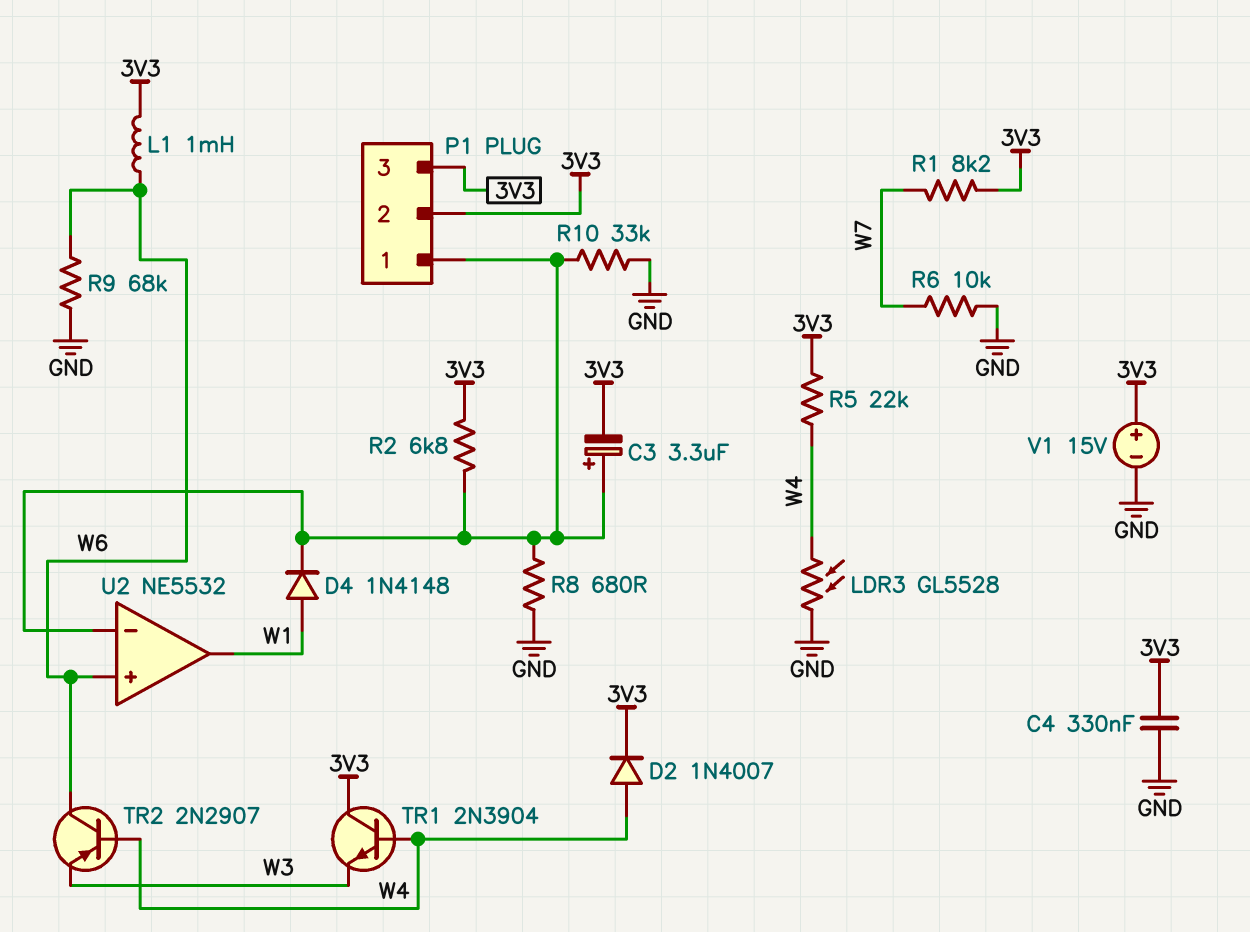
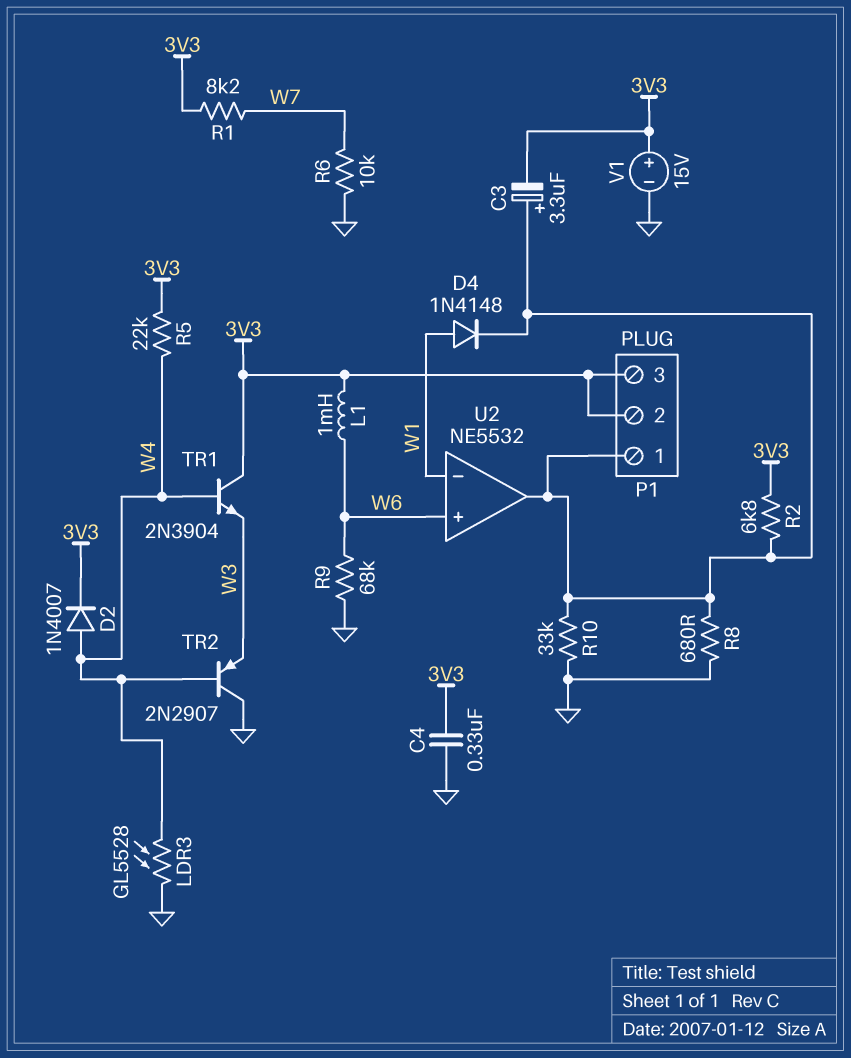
TR2: PNP 2N2907 (B W4, C W6, E W3) -> PNP 2N2907 (B W4, C GND, E W3)
U2 pin in-: P1/1 -> W1
U2 pin out: W1 -> P1/1

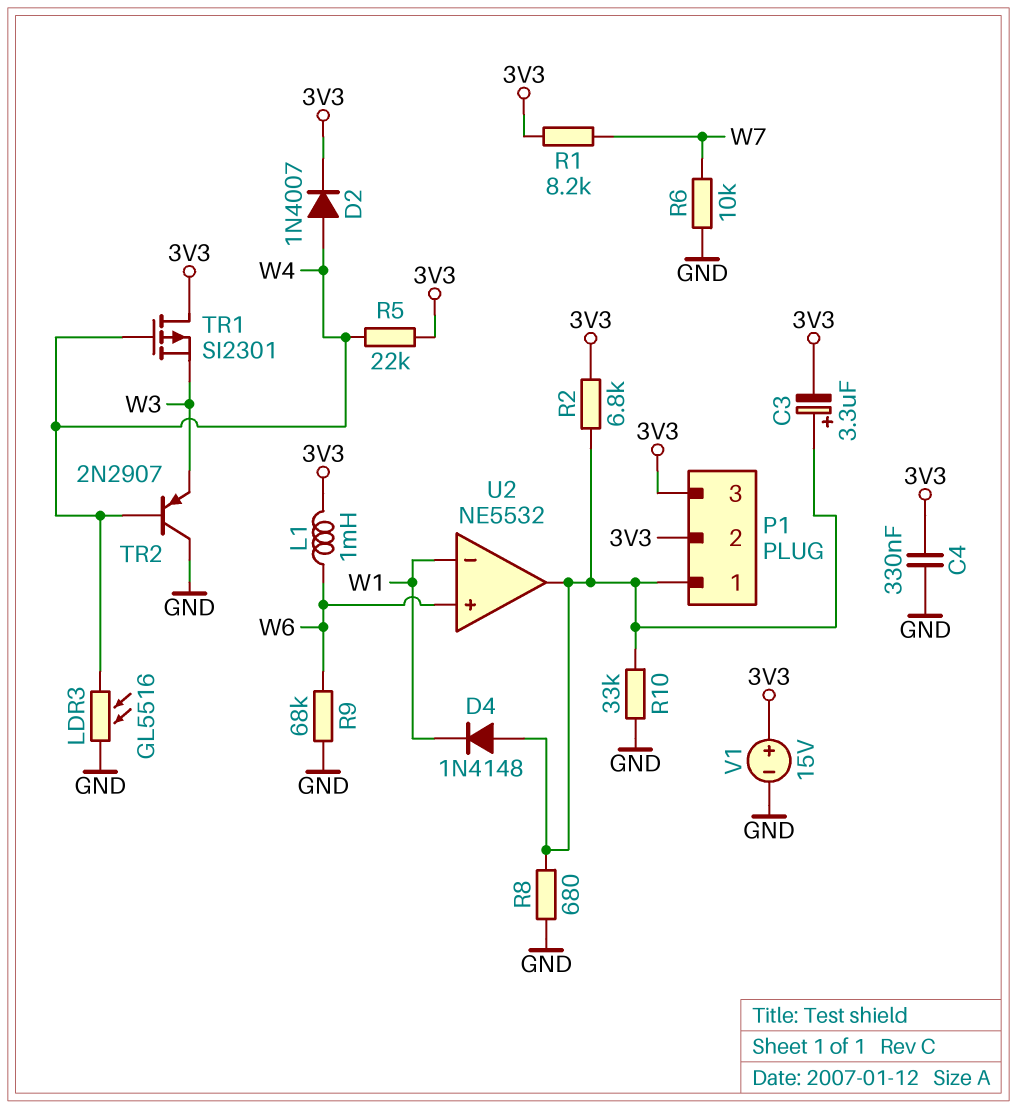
D4: diode 1N4148 (A W1, K P1/1) -> diode 1N4148 (A P1/1, K W1)
LDR3: GL5528 (GND, W4) -> GL5516 (GND, W4)
TR1: NPN 2N3904 (B W4, C 3V3, E W3) -> PMOS SI2301 (G W4, D 3V3, S W3)

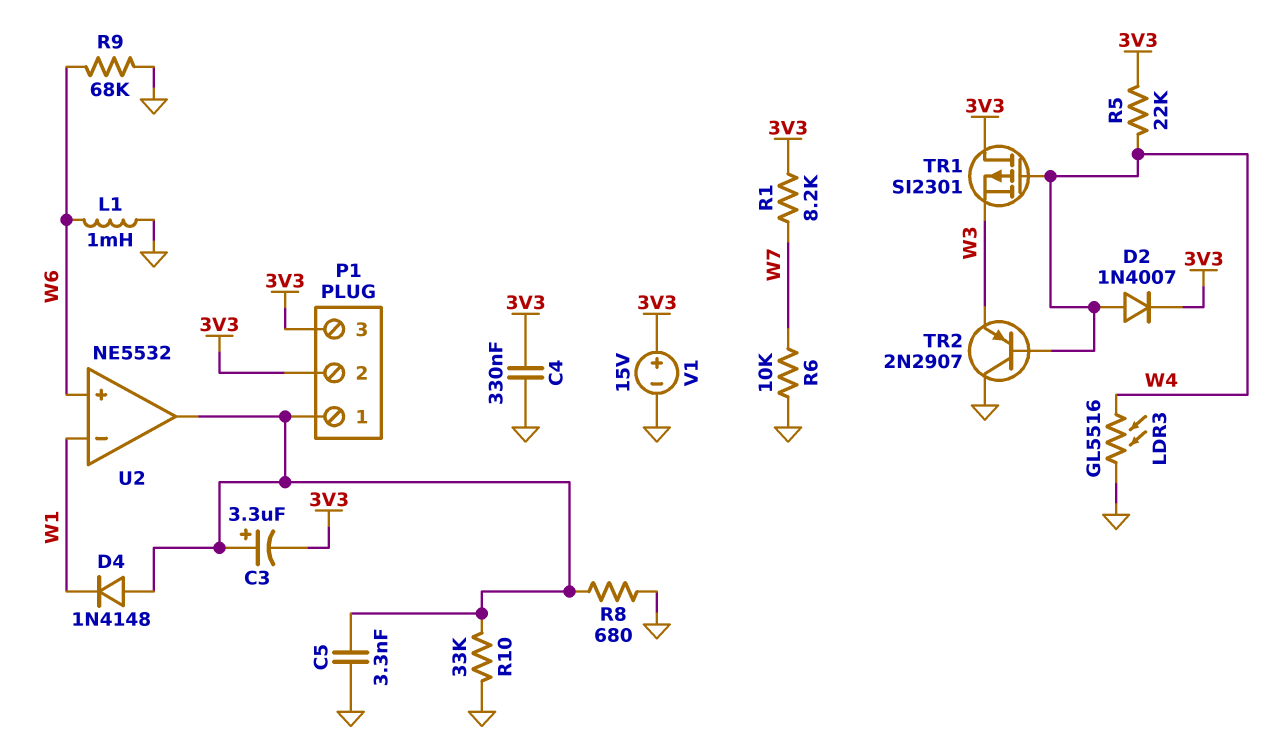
C5: none -> 3.3nF (GND, P1/1)
L1: 1mH (3V3, W6) -> 1mH (GND, W6)
R2: 6.8k (3V3, P1/1) -> none

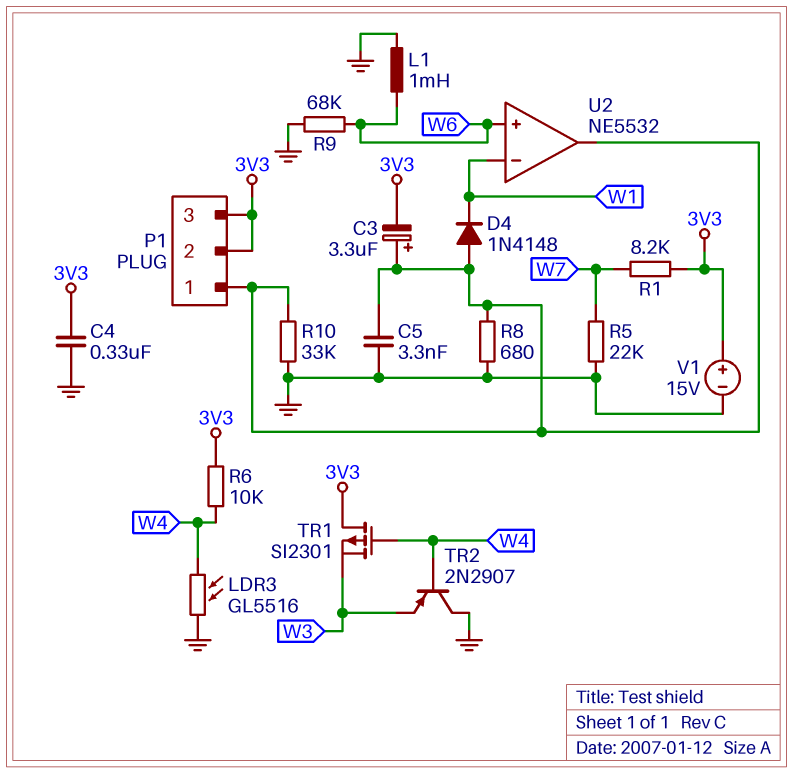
D2: diode 1N4007 (A W4, K 3V3) -> none
R5: 22k (3V3, W4) -> 22k (GND, W7)
R6: 10k (GND, W7) -> 10k (3V3, W4)

